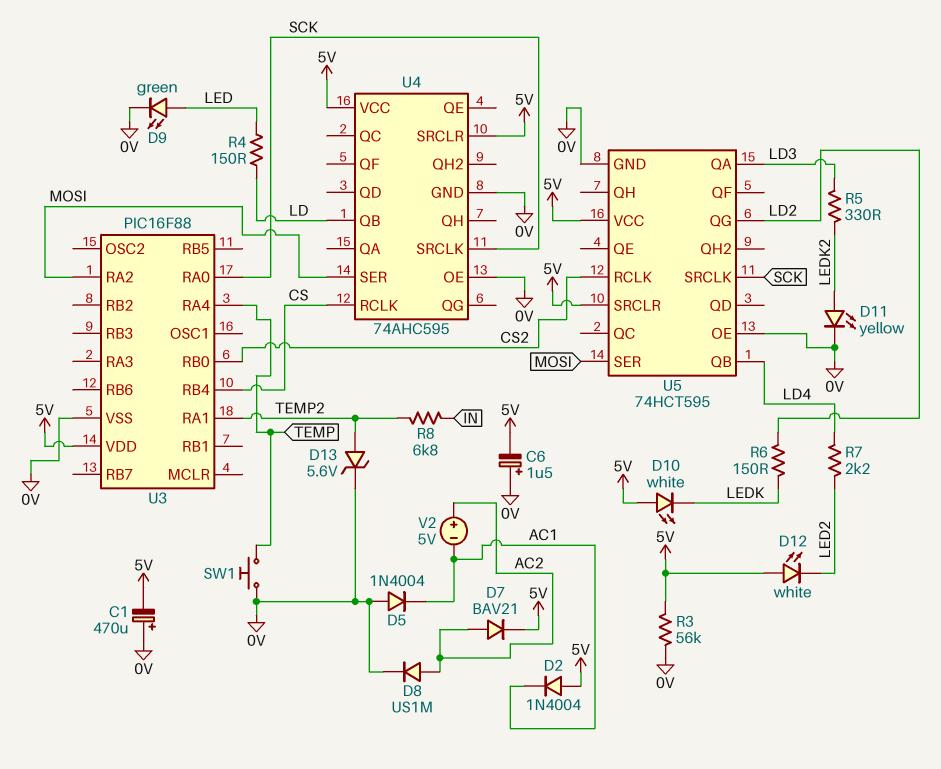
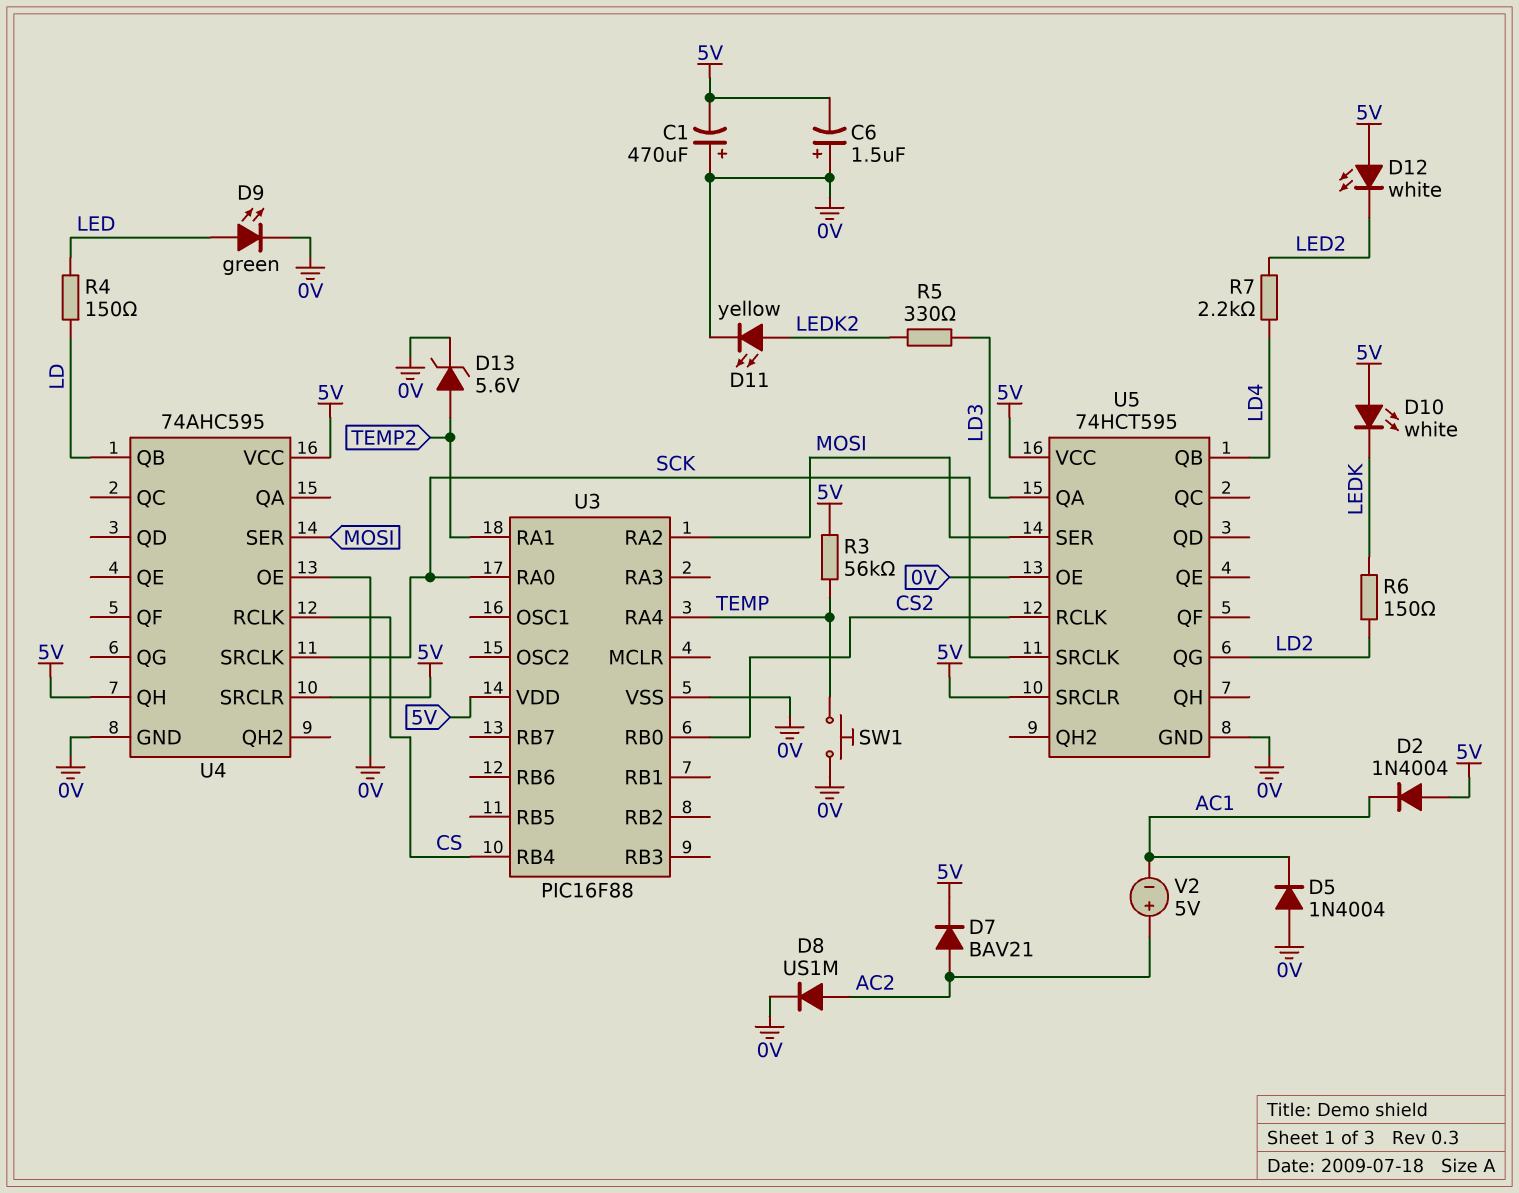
R3: 56k (0V, 5V) -> 56k (5V, TEMP)
R8: 6.8k (IN, TEMP2) -> none
U4 pin QH: none -> 5V

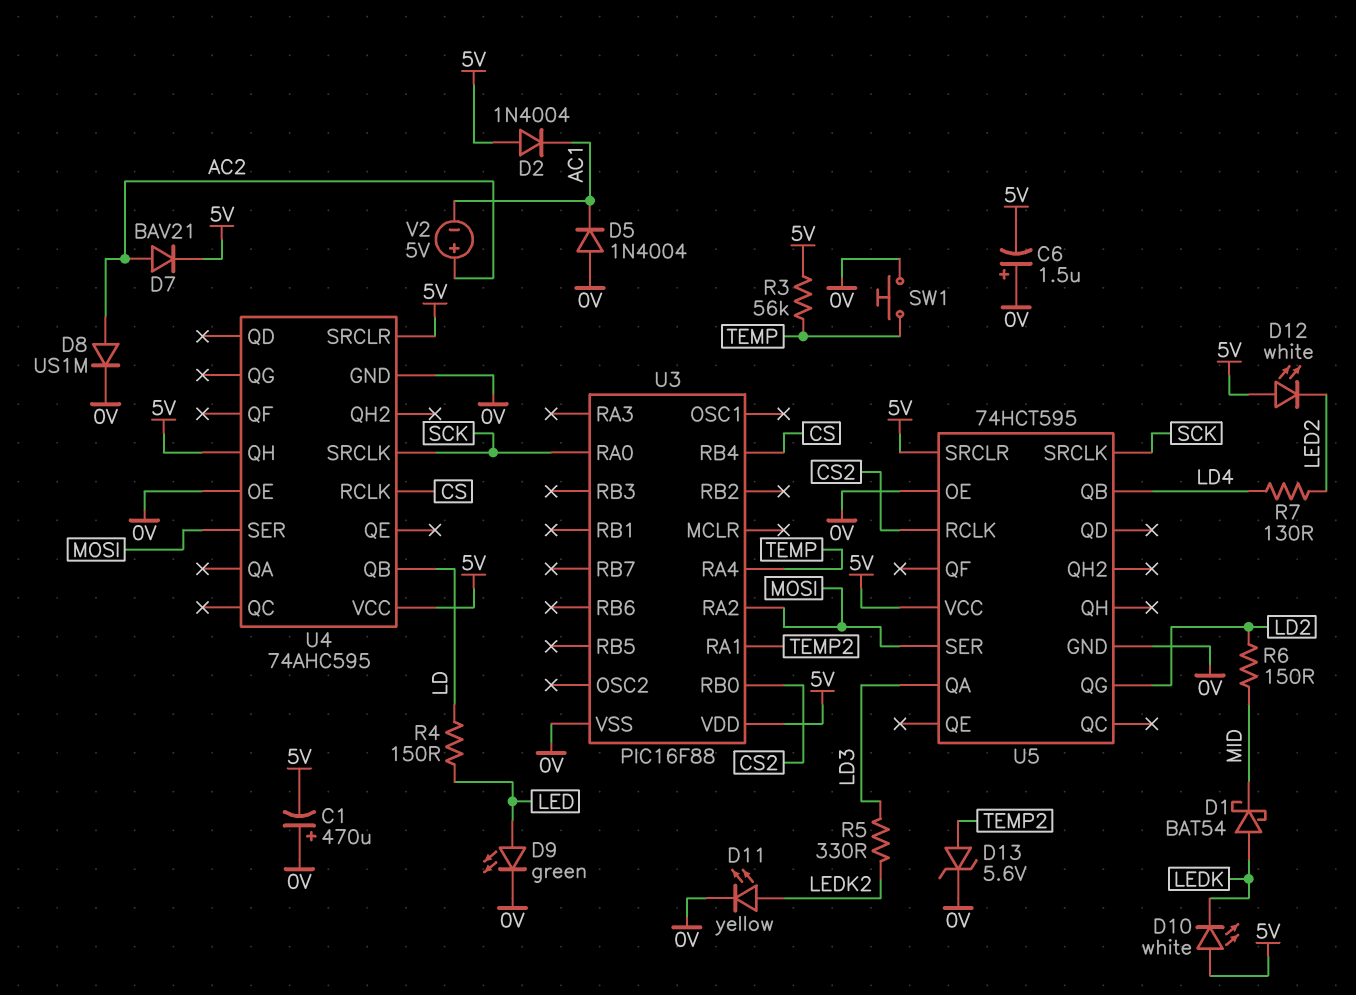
D1: none -> schottky BAT54 (A LEDK, K MID)
R6: 150 (LD2, LEDK) -> 150 (LD2, MID)
R7: 2.2k (LD4, LED2) -> 130 (LD4, LED2)

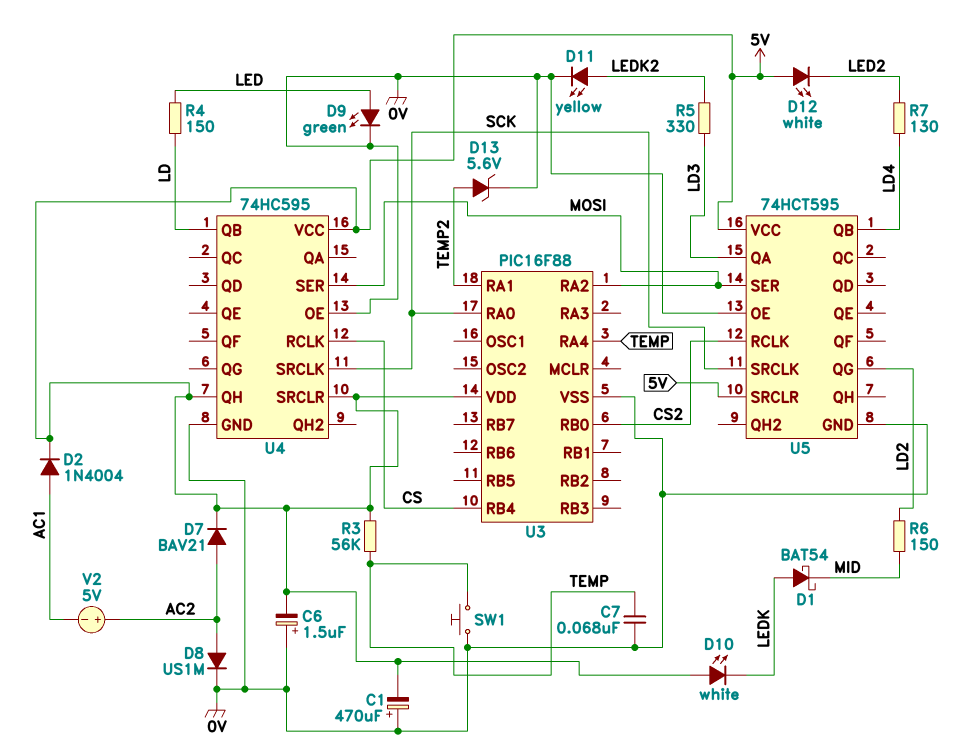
C7: none -> 68nF (0V, TEMP)
D2: diode 1N4004 (A 5V, K AC1) -> diode 1N4004 (A AC1, K 5V)
D5: diode 1N4004 (A 0V, K AC1) -> none
U4: 74AHC595 -> 74HC595

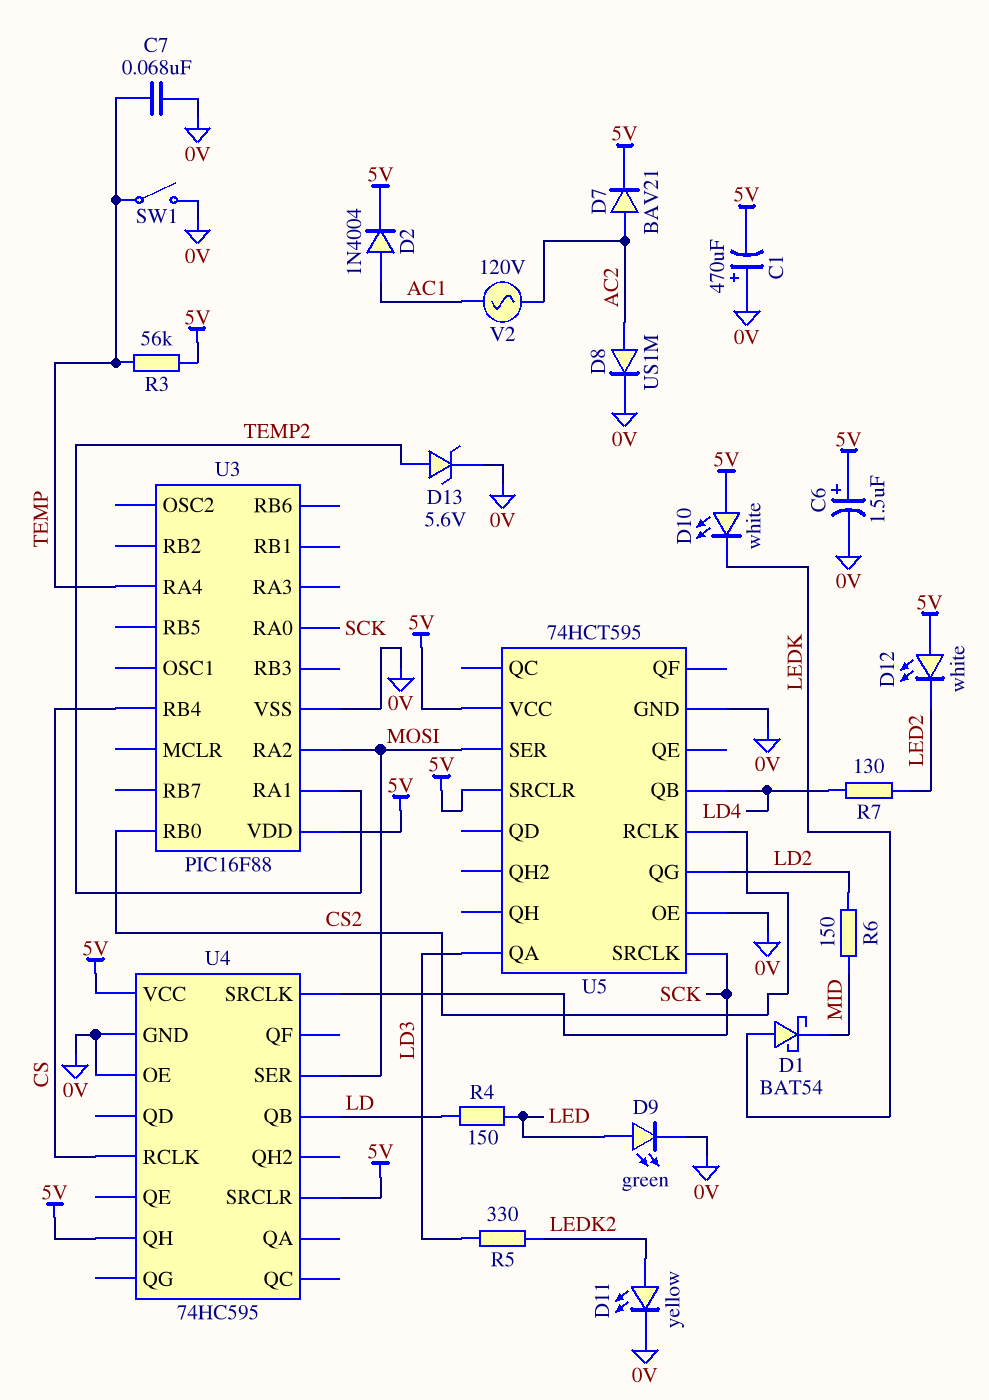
C6: 1.5uF (plus 0V, minus 5V) -> 1.5uF (plus 5V, minus 0V)
SW1: button (0V, TEMP) -> switch (0V, TEMP)
V2: 5V (plus AC2, minus AC1) -> AC 120V (AC1, AC2)

